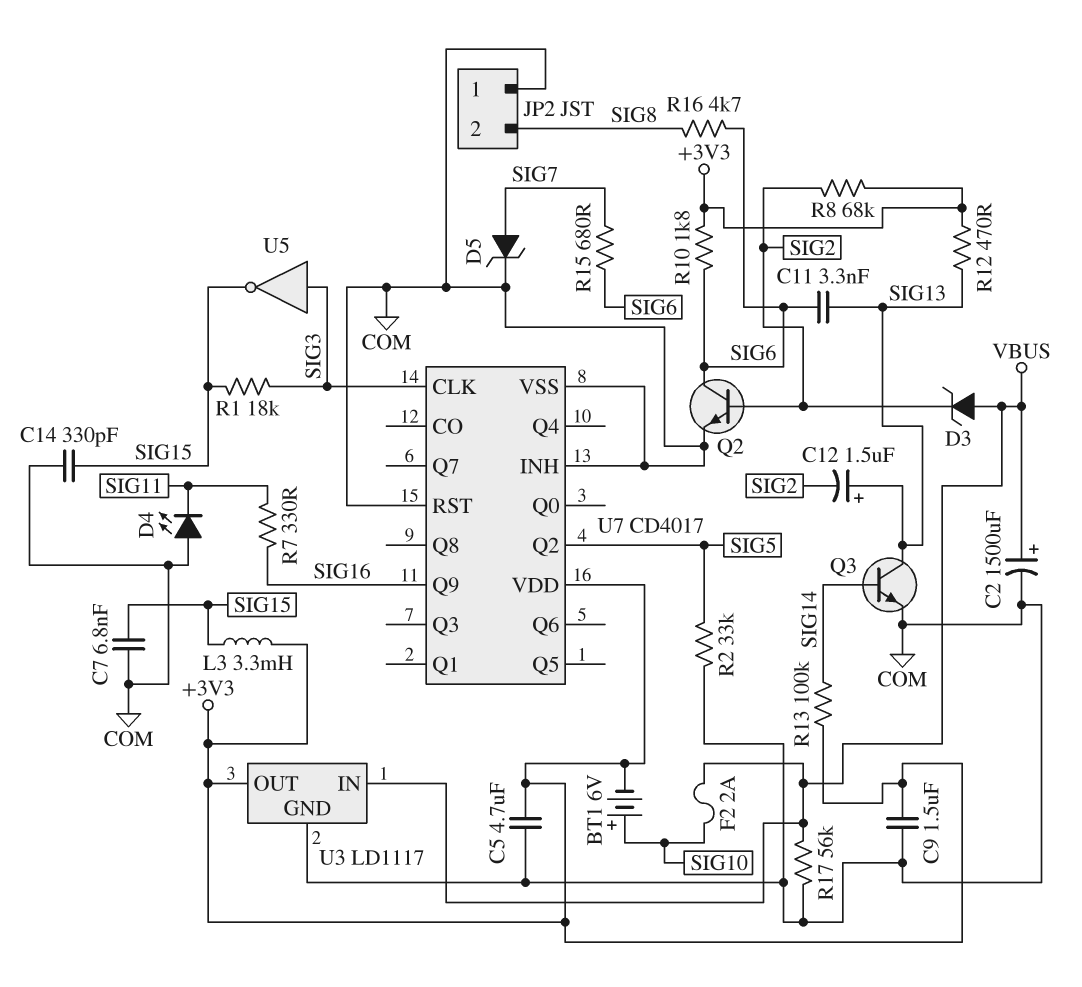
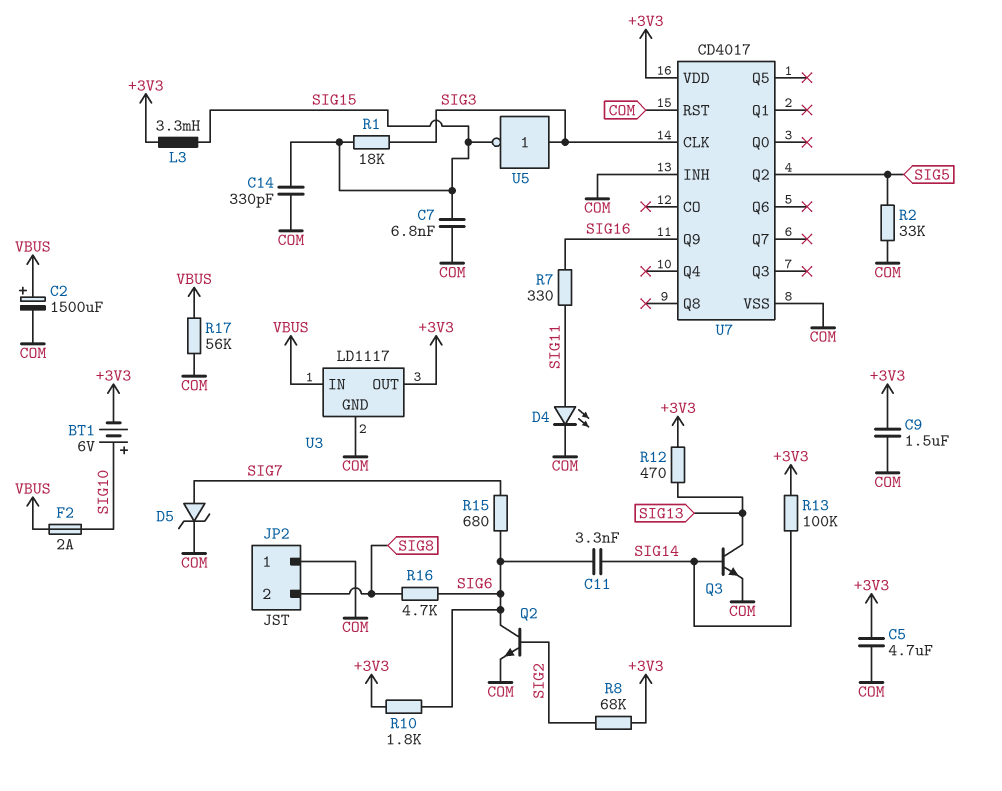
C11: 3.3nF (SIG6, SIG13) -> 3.3nF (SIG6, SIG14)
C12: 1.5uF (plus SIG13, minus SIG2) -> none
D3: zener (A VBUS, K SIG2) -> none
D4: LED (A COM, K SIG11) -> LED (A SIG11, K COM)

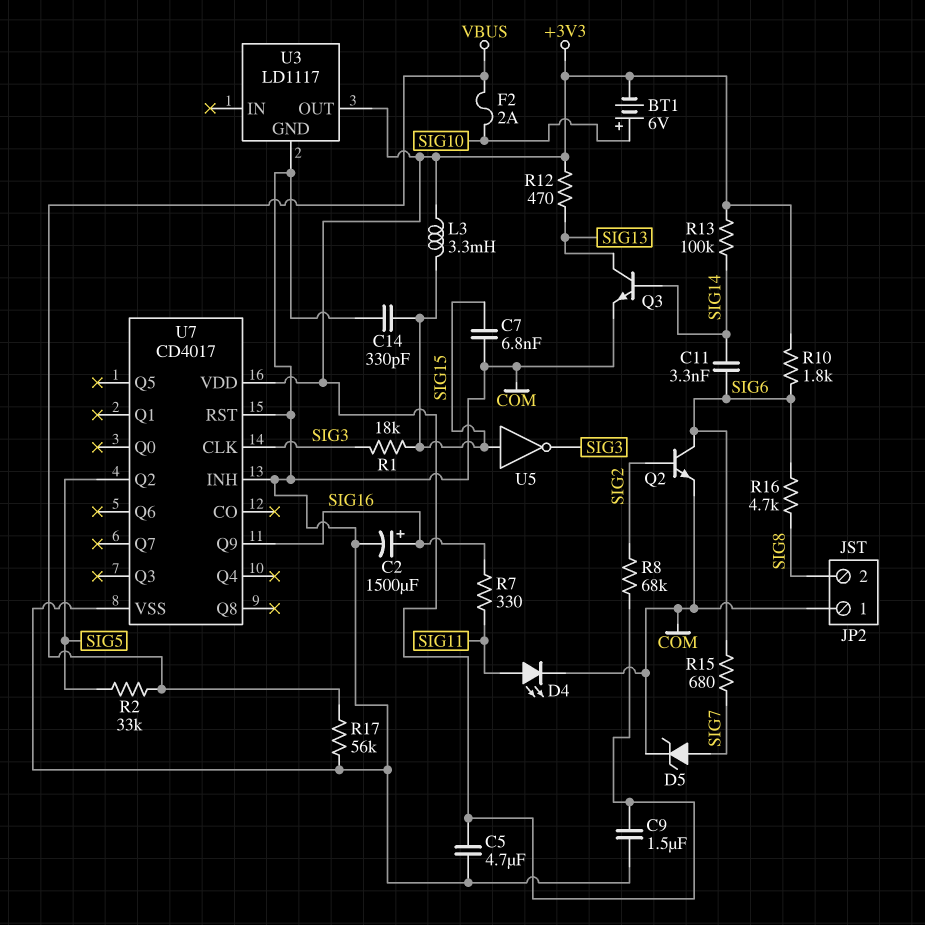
C2: 1500uF (plus VBUS, minus COM) -> 1500uF (plus SIG16, minus COM)
R2: 33k (COM, SIG5) -> 33k (SIG5, VBUS)
U3 pin IN: VBUS -> none
U5: NOT (in SIG3, out SIG15) -> NOT (in SIG15, out SIG3)

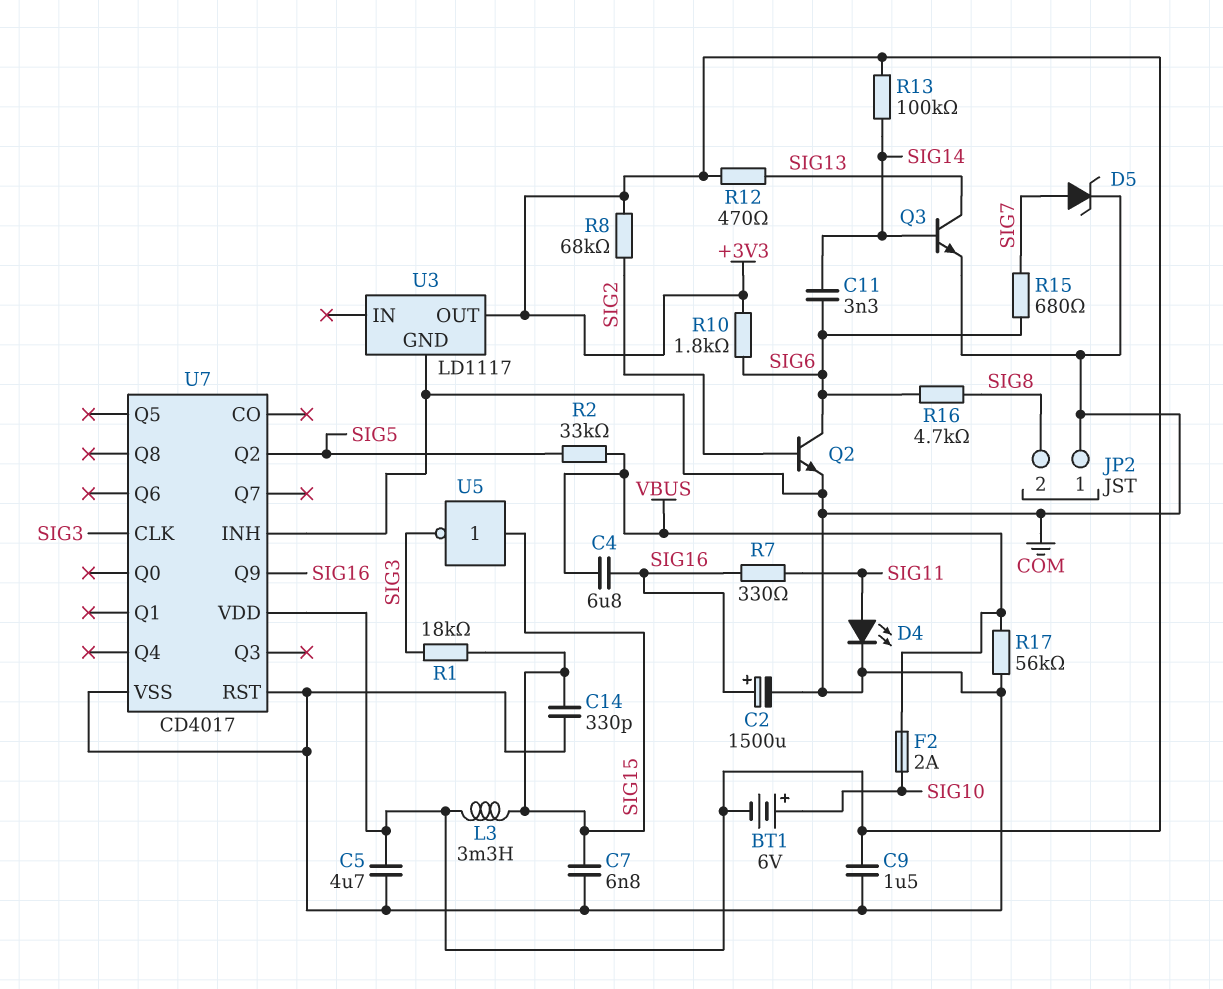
C4: none -> 6.8uF (SIG16, VBUS)

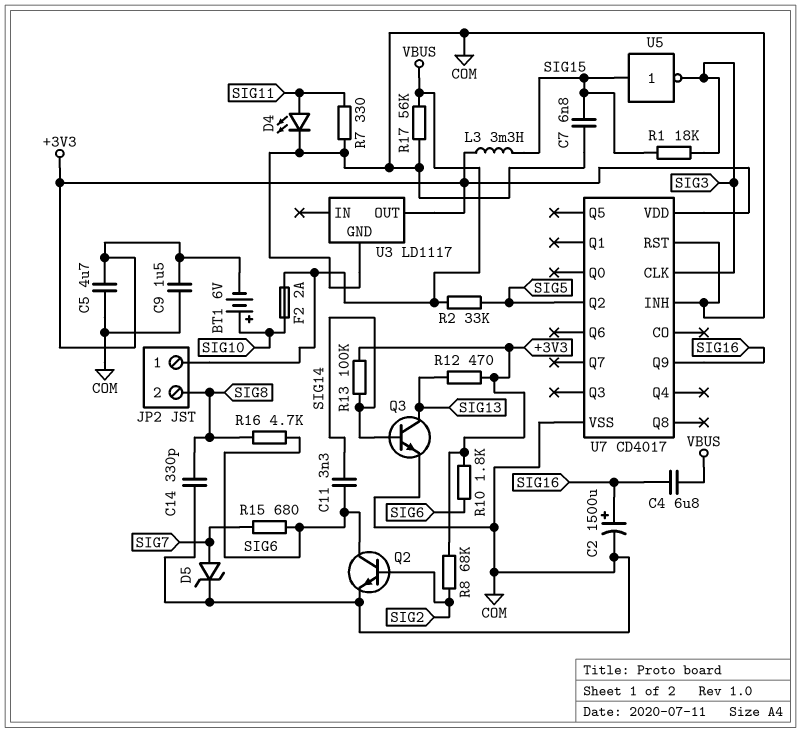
C14: 330pF (COM, SIG15) -> 330pF (COM, SIG8)
JP2 pin 1: COM -> VBUS
R7: 330 (SIG11, SIG16) -> 330 (COM, SIG11)

